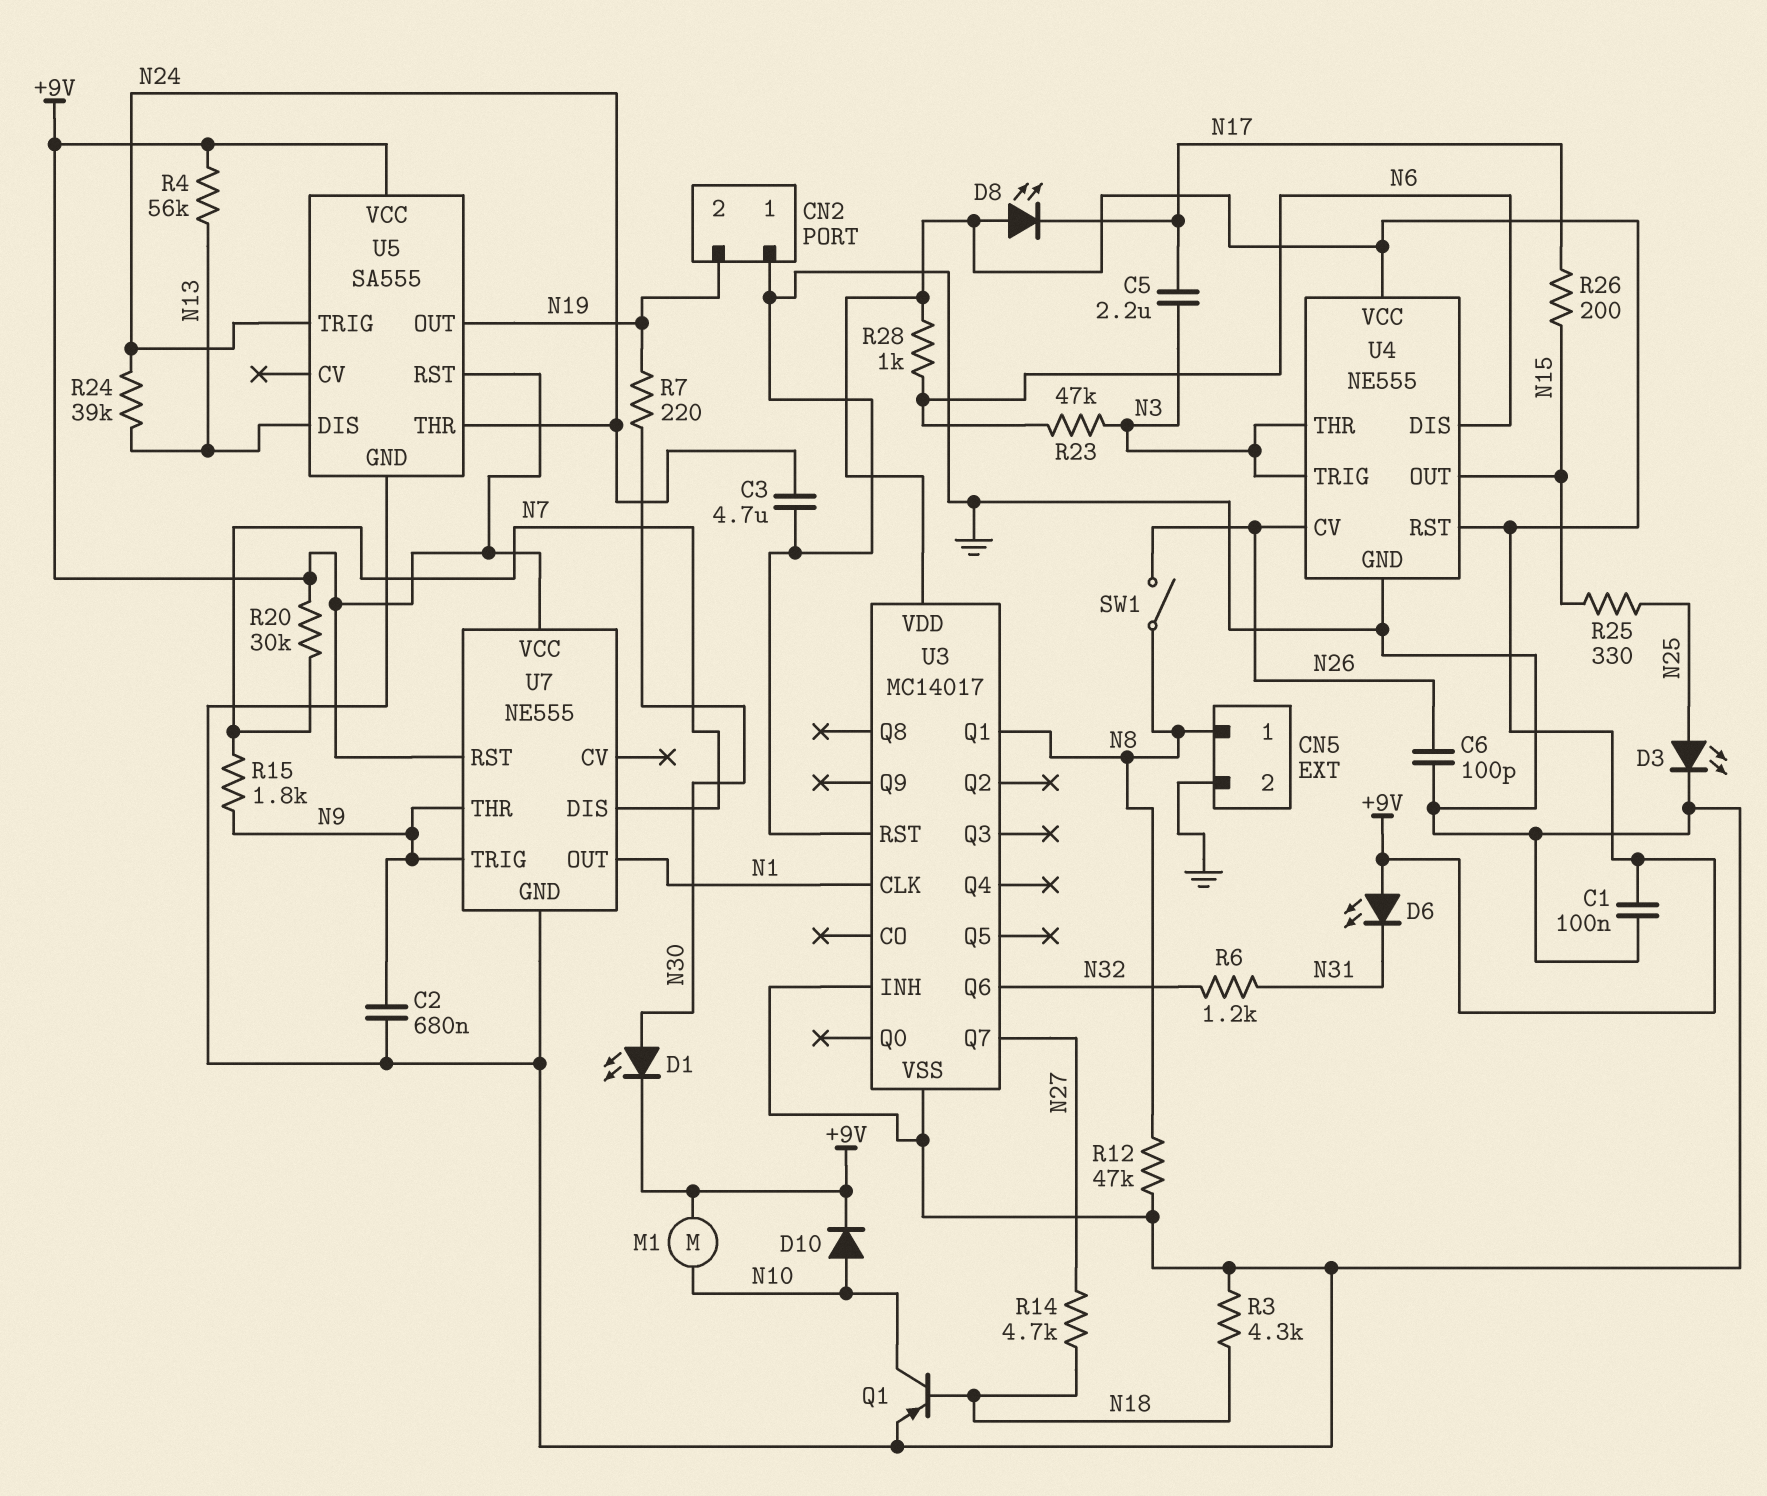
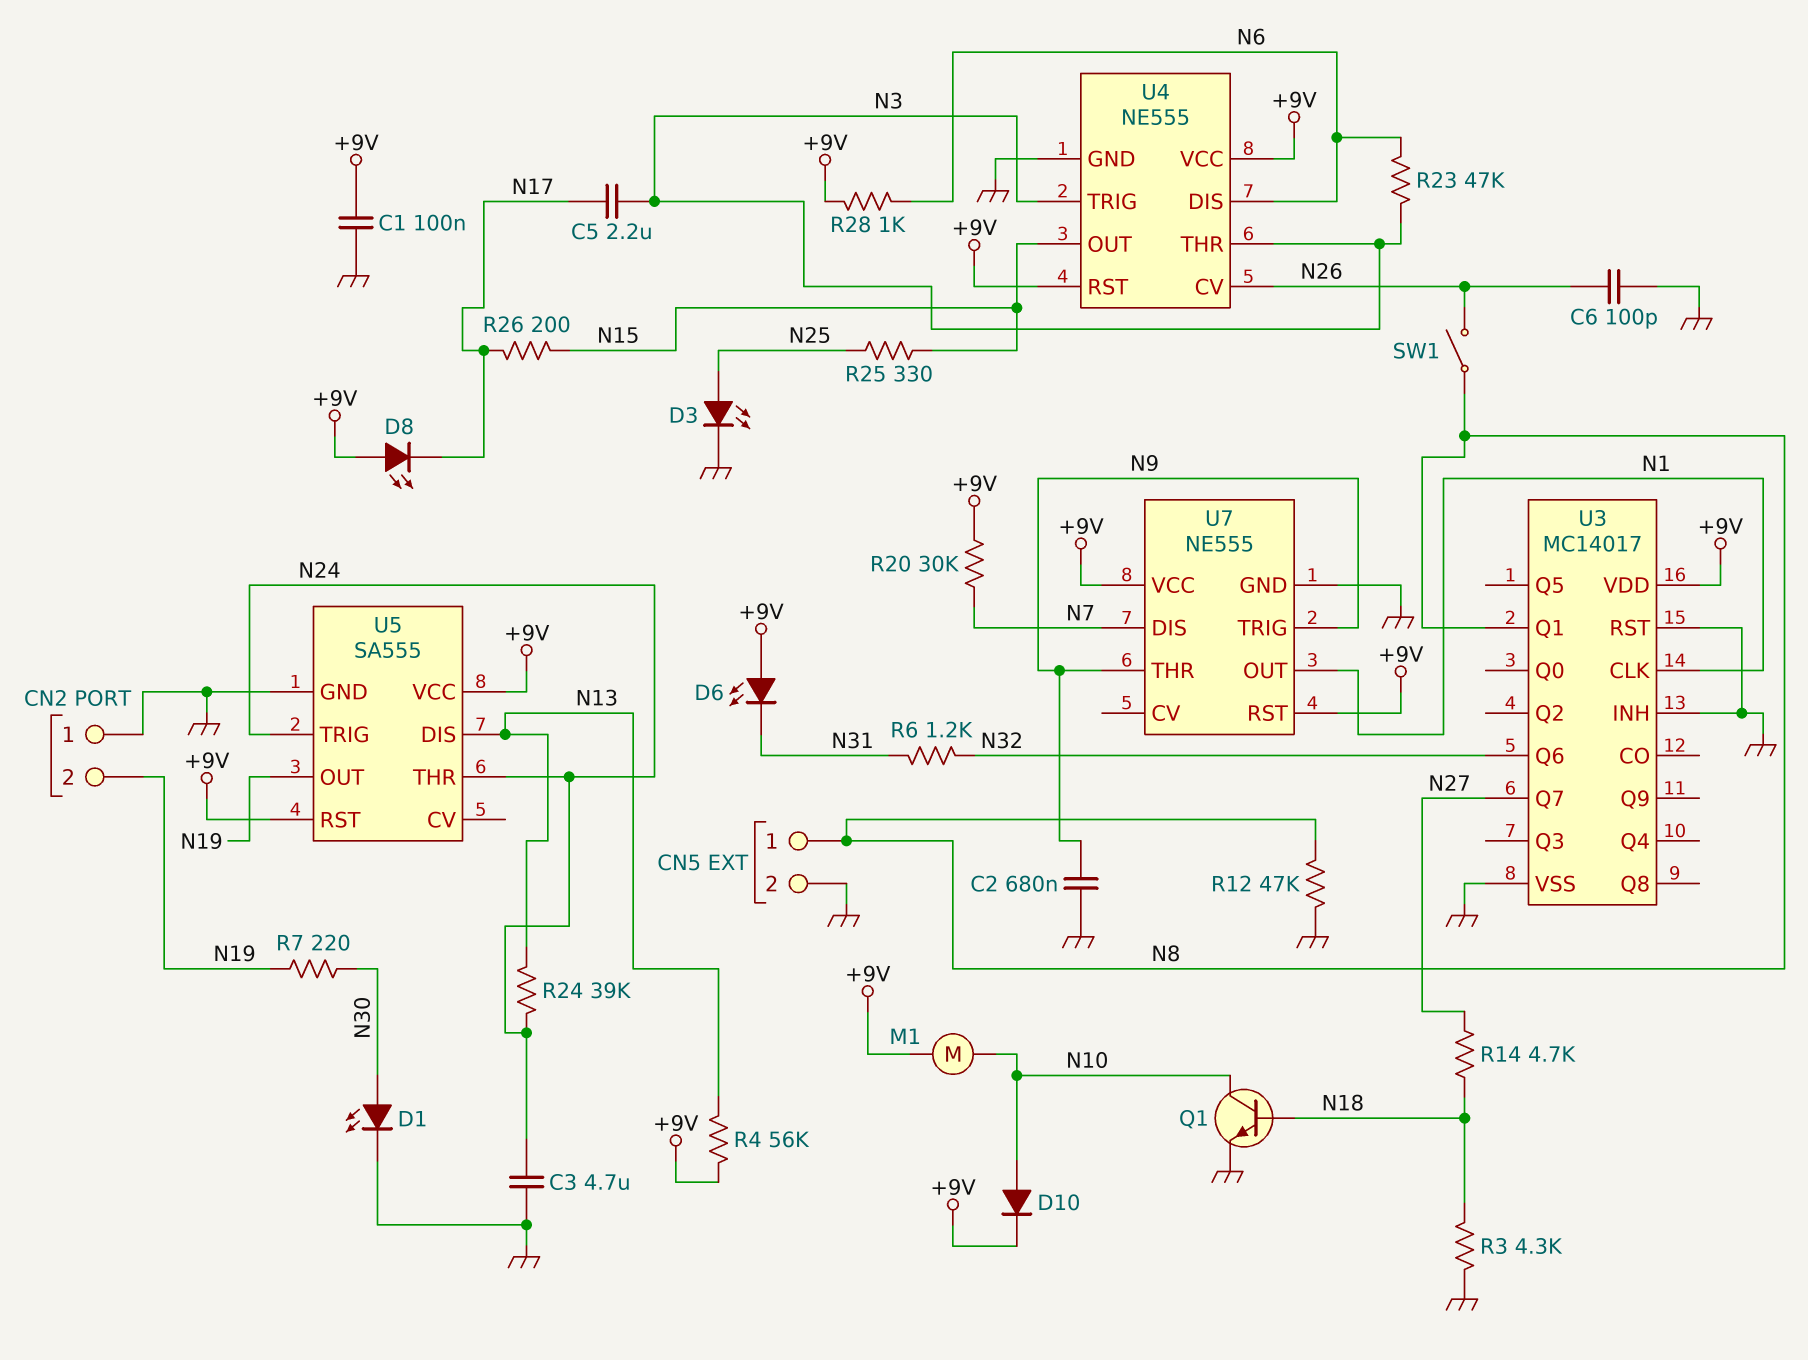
D1: LED (A N30, K +9V) -> LED (A N30, K GND)
Q1: PNP (B N18, C N10, E GND) -> NPN (B N18, C N10, E GND)
R15: 1.8k (N7, N9) -> none

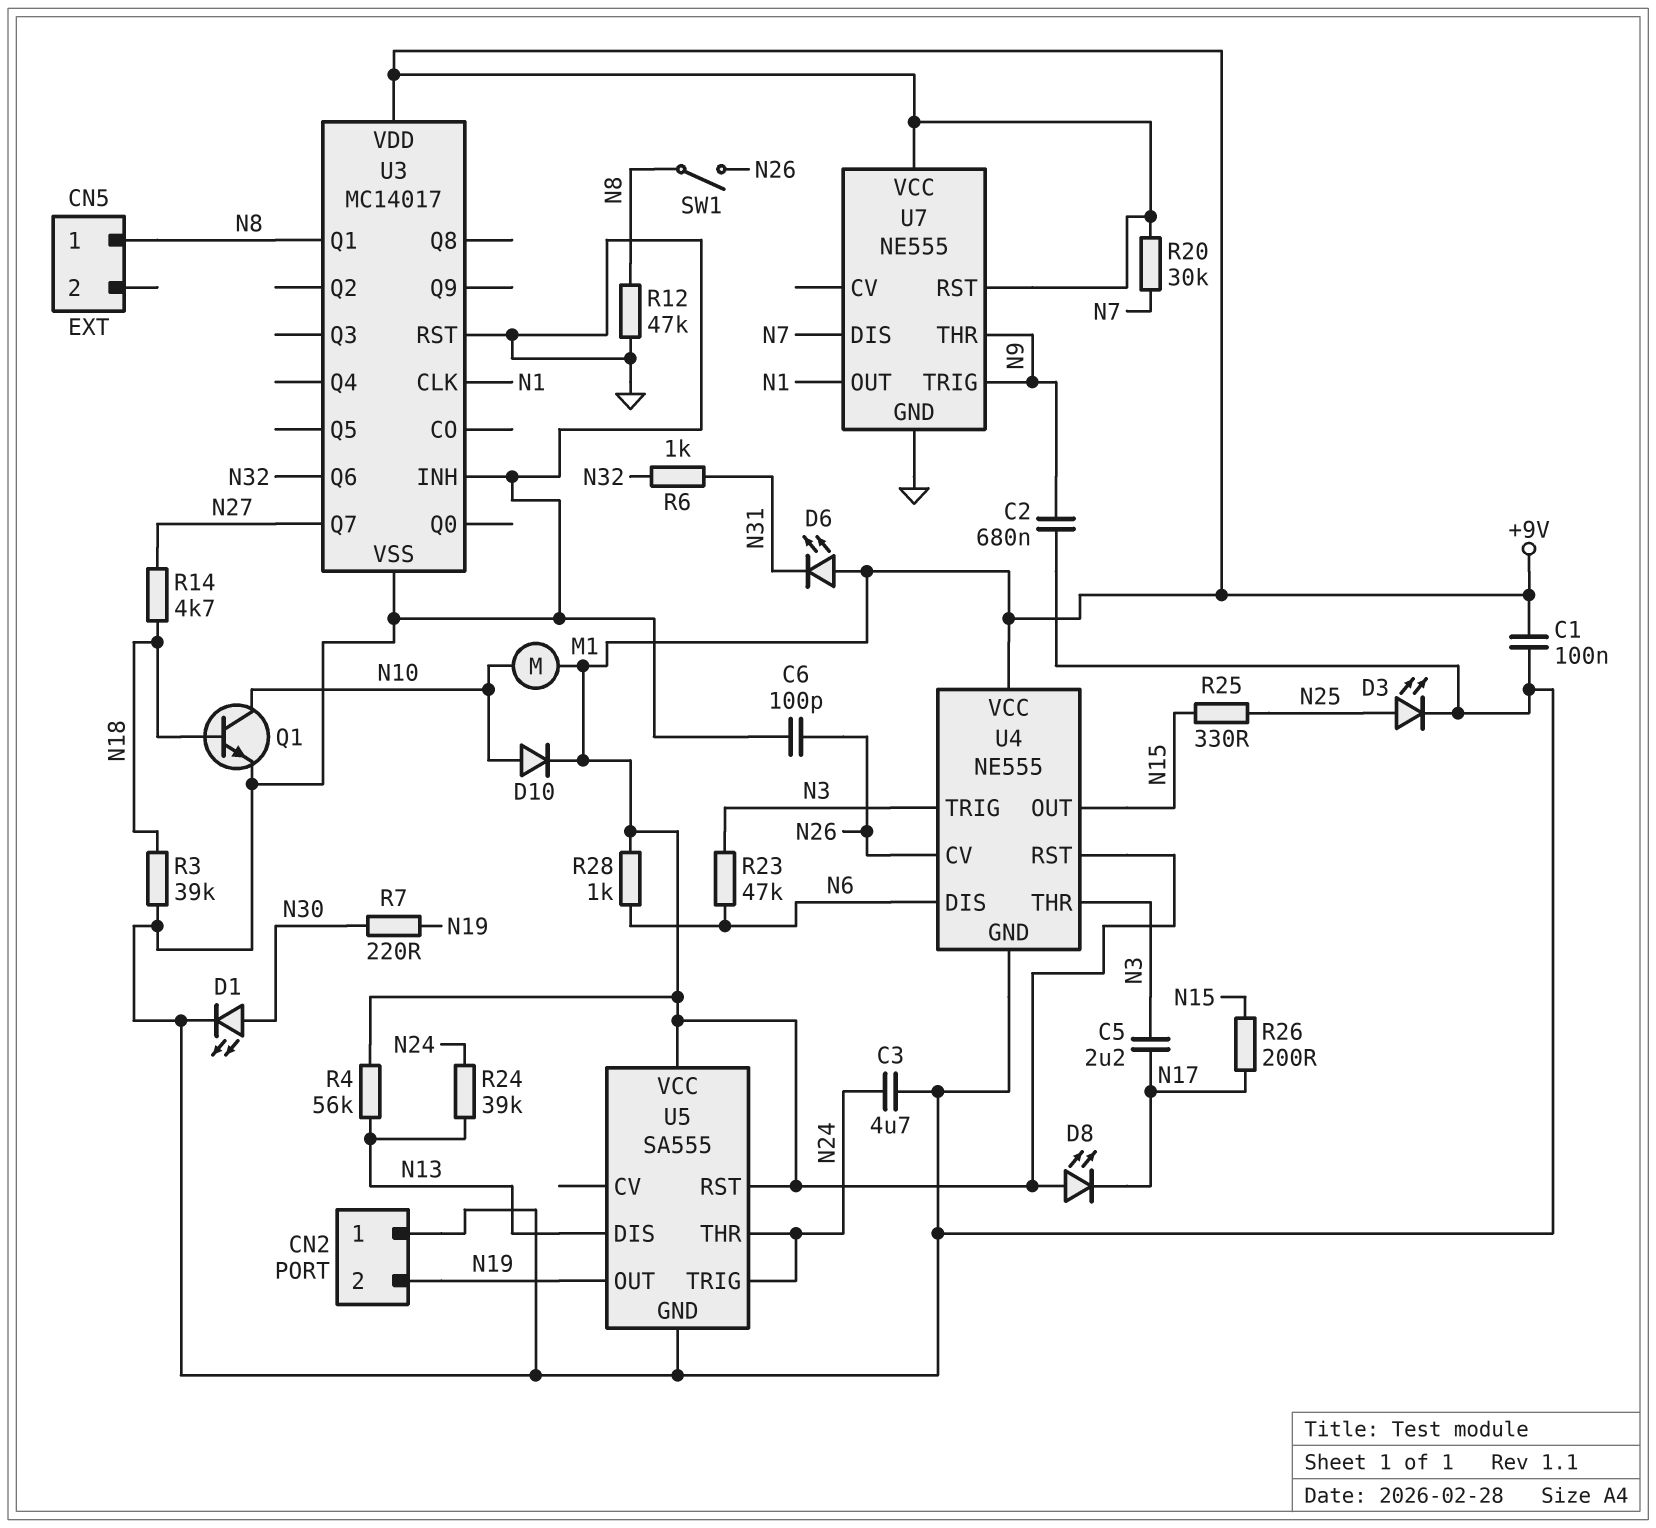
CN5 pin 2: GND -> none
R3: 4.3k (GND, N18) -> 39k (GND, N18)
R6: 1.2k (N31, N32) -> 1k (N31, N32)

